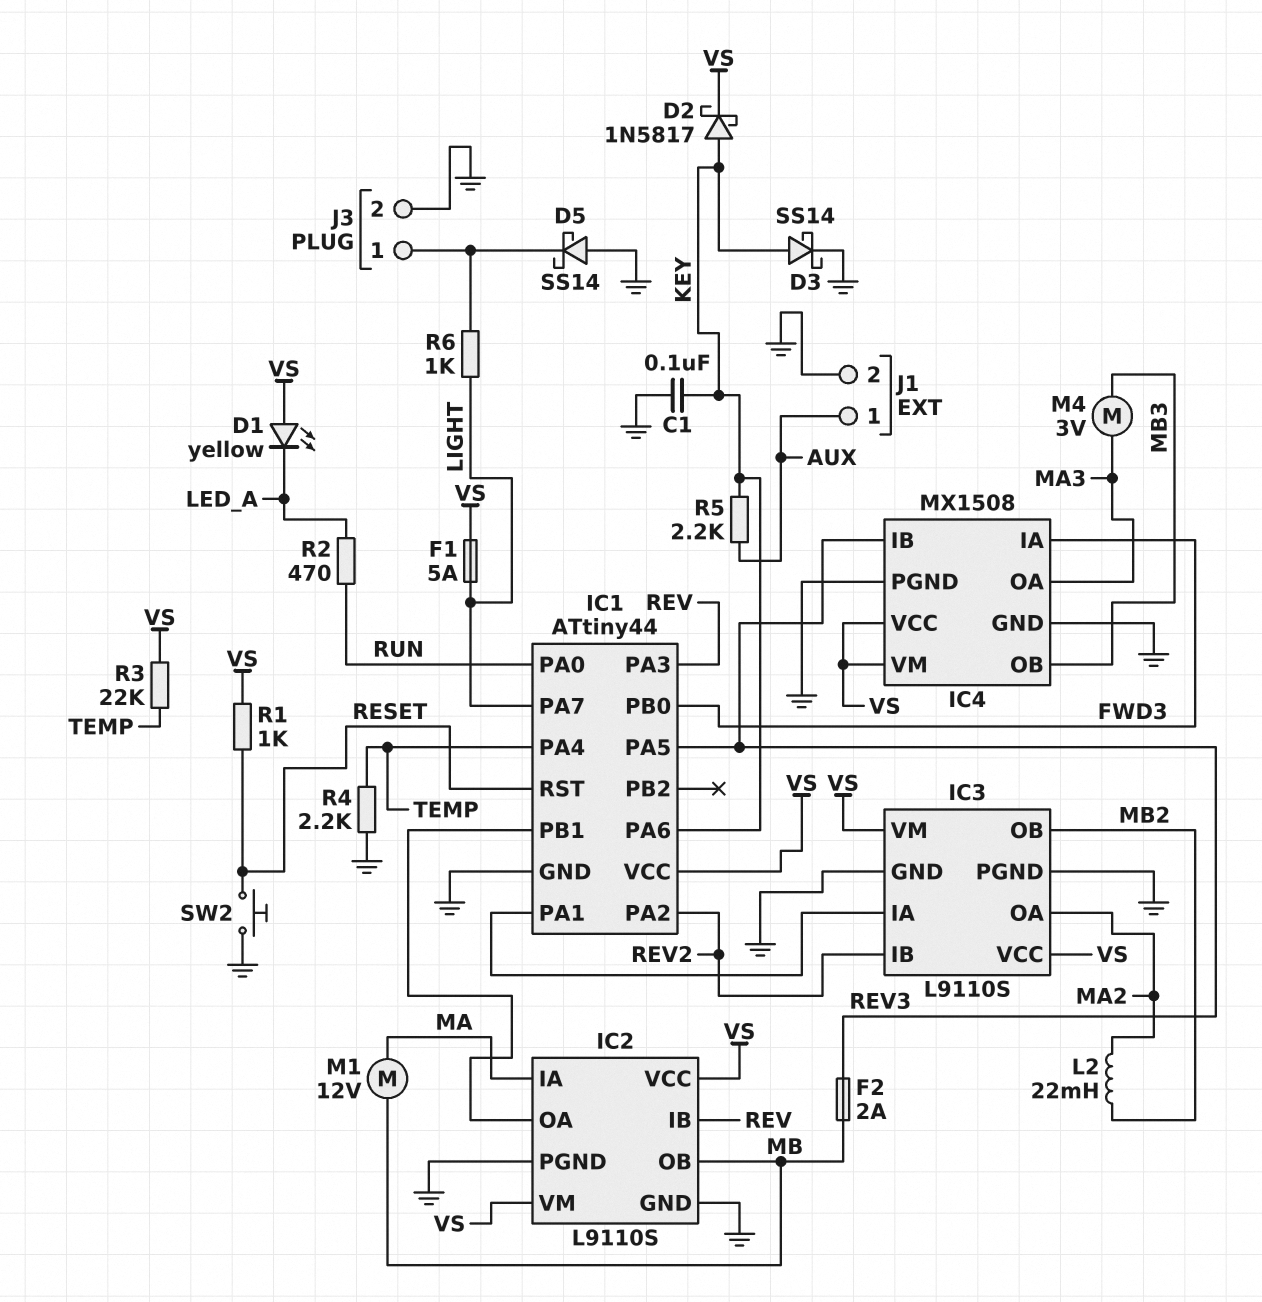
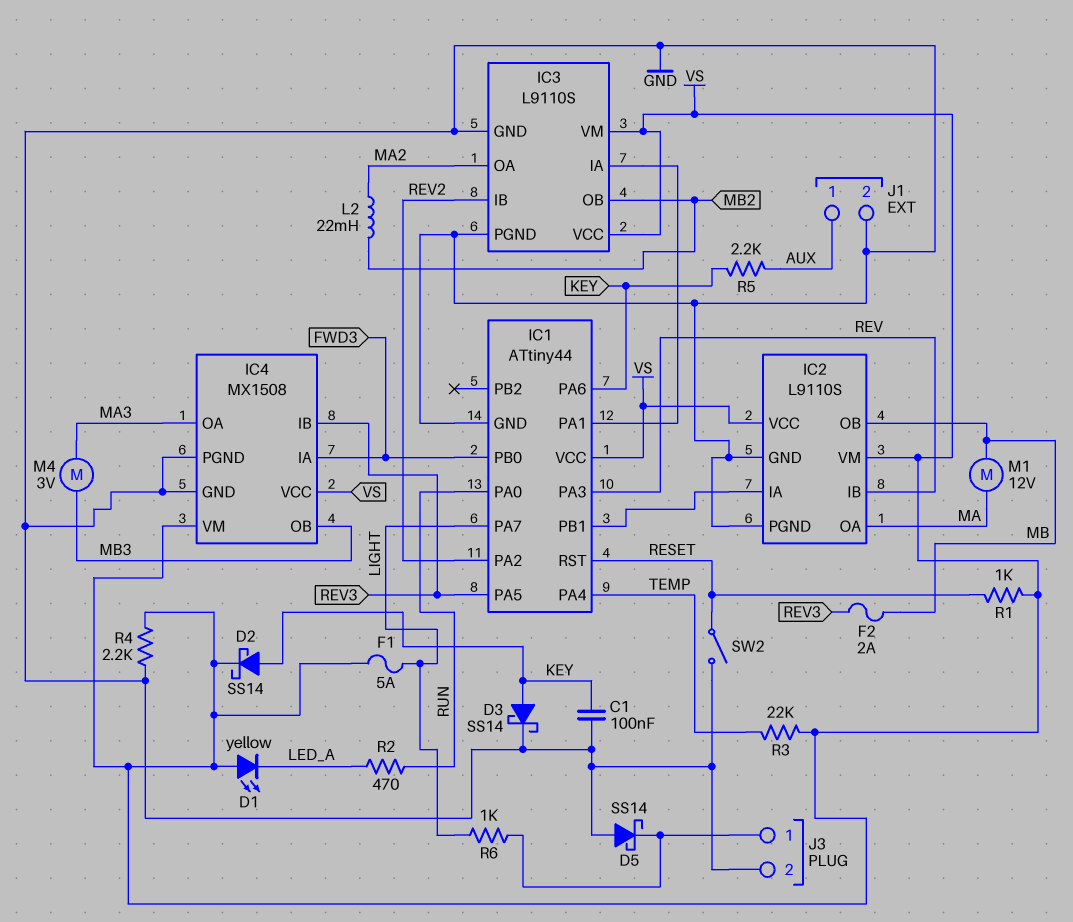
D2: schottky 1N5817 (A KEY, K VS) -> schottky SS14 (A KEY, K VS)
IC2 pin IA: MA -> IC1/PB1
IC2 pin OA: IC1/PB1 -> MA
R4: 2.2k (GND, TEMP) -> 2.2k (GND, VS)
SW2: button (GND, RESET) -> switch (GND, RESET)

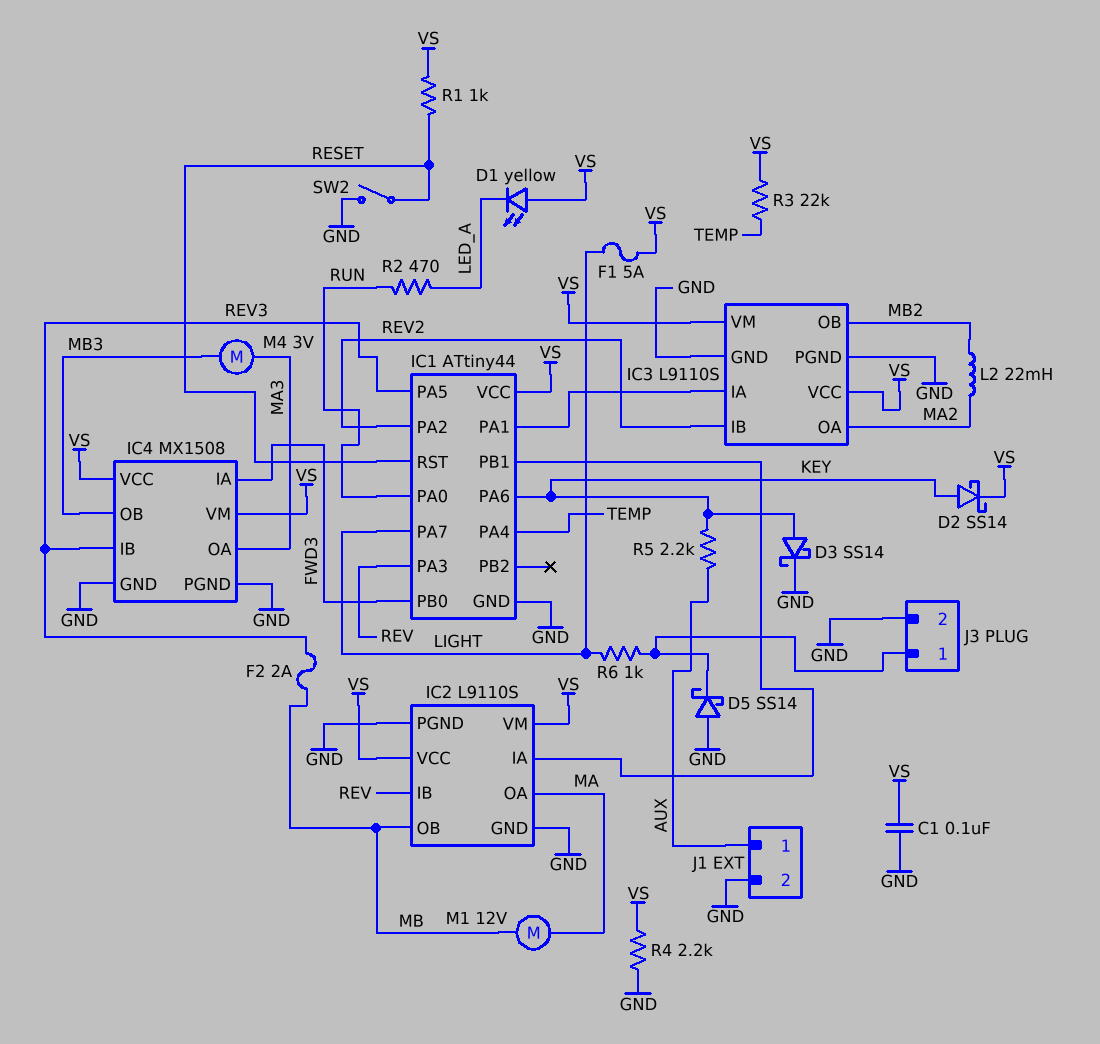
C1: 100nF (GND, KEY) -> 100nF (GND, VS)

